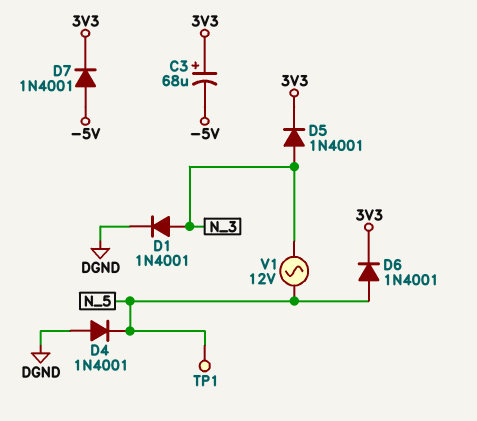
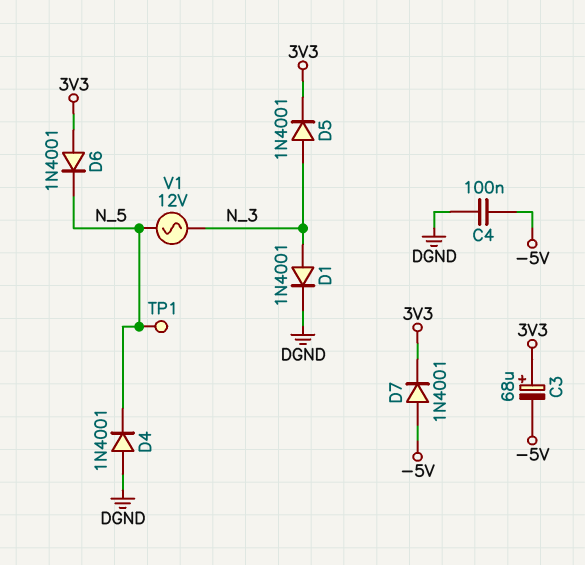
C4: none -> 100nF (-5V, DGND)
D6: diode 1N4001 (A N_5, K 3V3) -> diode 1N4001 (A 3V3, K N_5)

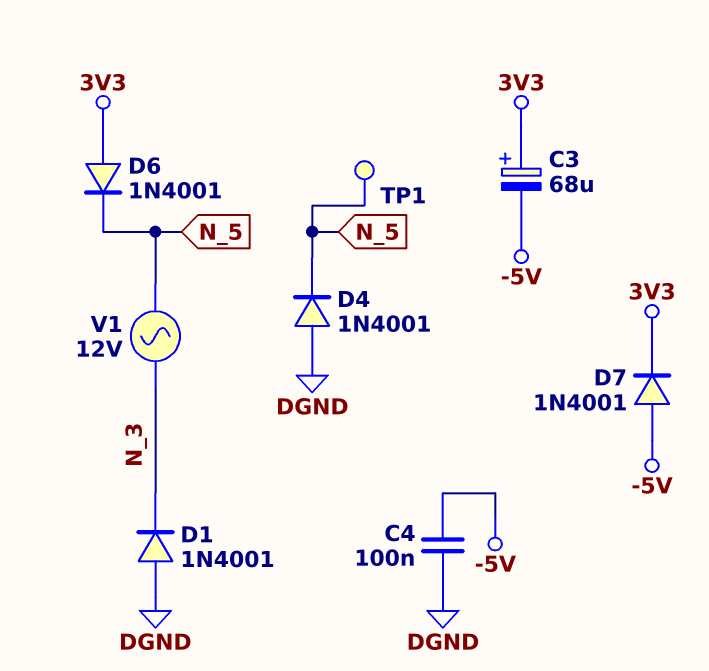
D1: diode 1N4001 (A N_3, K DGND) -> diode 1N4001 (A DGND, K N_3)
D5: diode 1N4001 (A N_3, K 3V3) -> none

